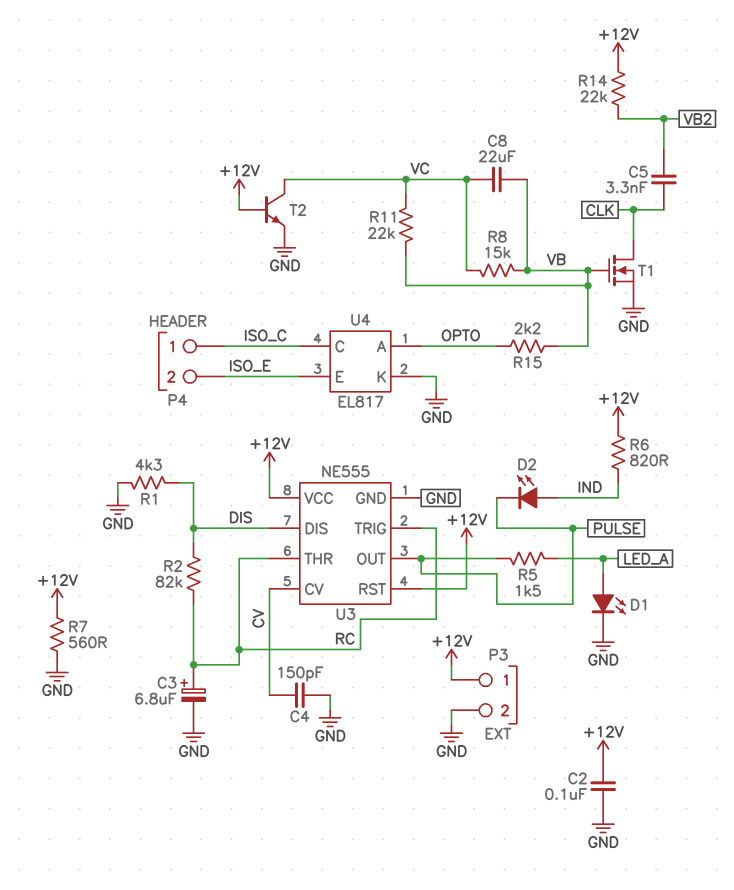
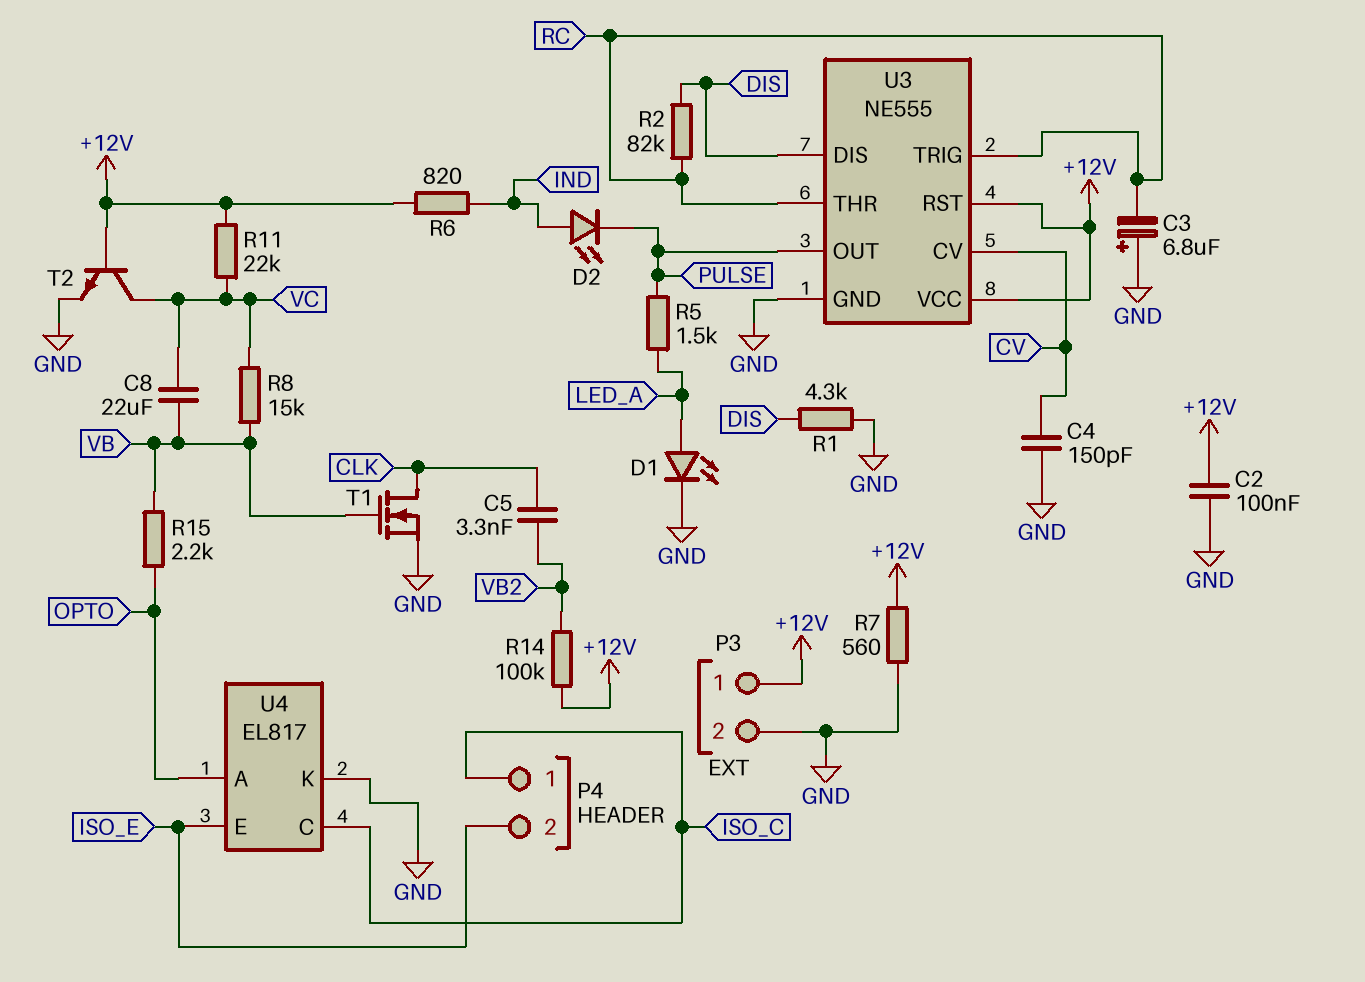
C3: 6.8uF (plus RC, minus GND) -> 6.8uF (plus GND, minus RC)
R11: 22k (VB, VC) -> 22k (+12V, VC)
R14: 22k (+12V, VB2) -> 100k (+12V, VB2)

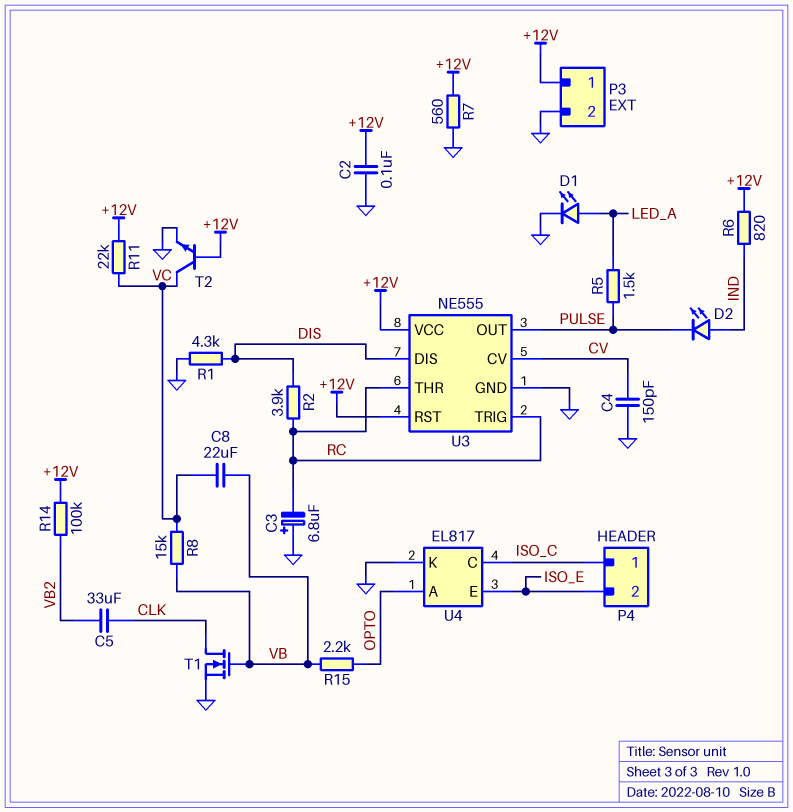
C5: 3.3nF (CLK, VB2) -> 33uF (CLK, VB2)
R2: 82k (DIS, RC) -> 3.9k (DIS, RC)

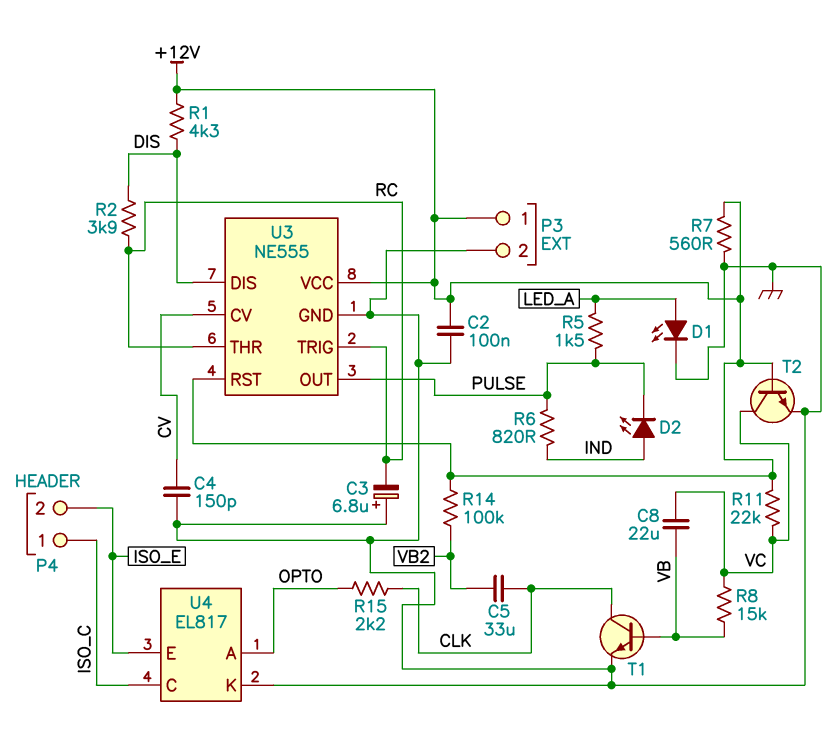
R1: 4.3k (DIS, GND) -> 4.3k (+12V, DIS)
R6: 820 (+12V, IND) -> 820 (IND, PULSE)
R15: 2.2k (OPTO, VB) -> 2.2k (CLK, OPTO)
T1: NMOS (G VB, D CLK, S GND) -> NPN (B VB, C CLK, E GND)

